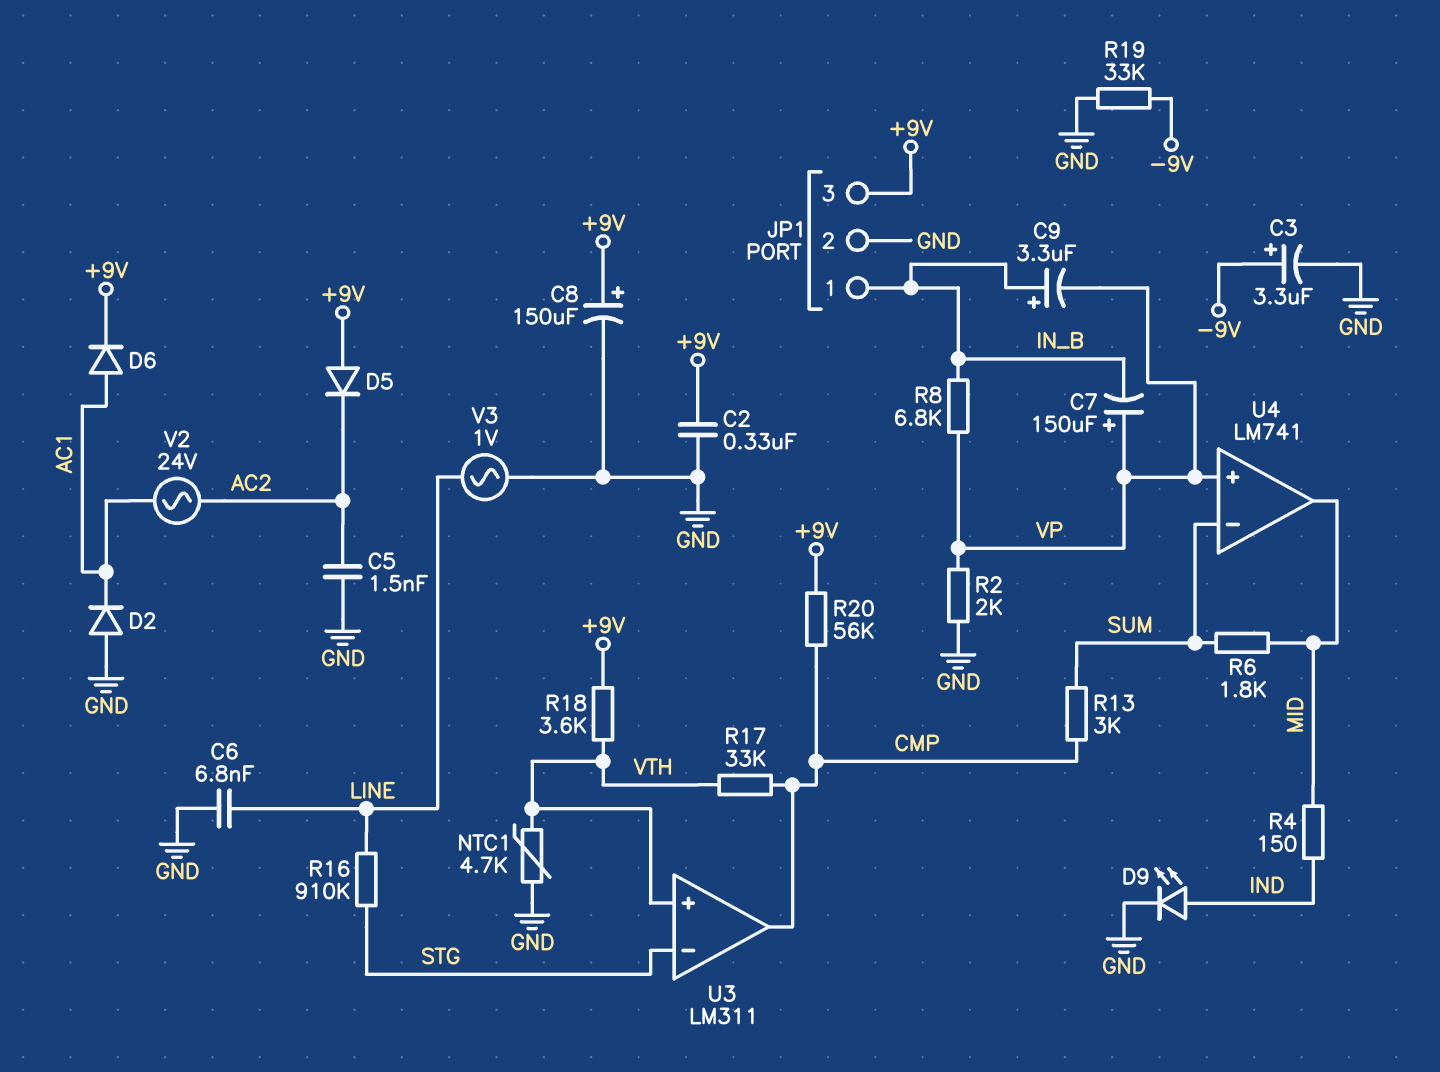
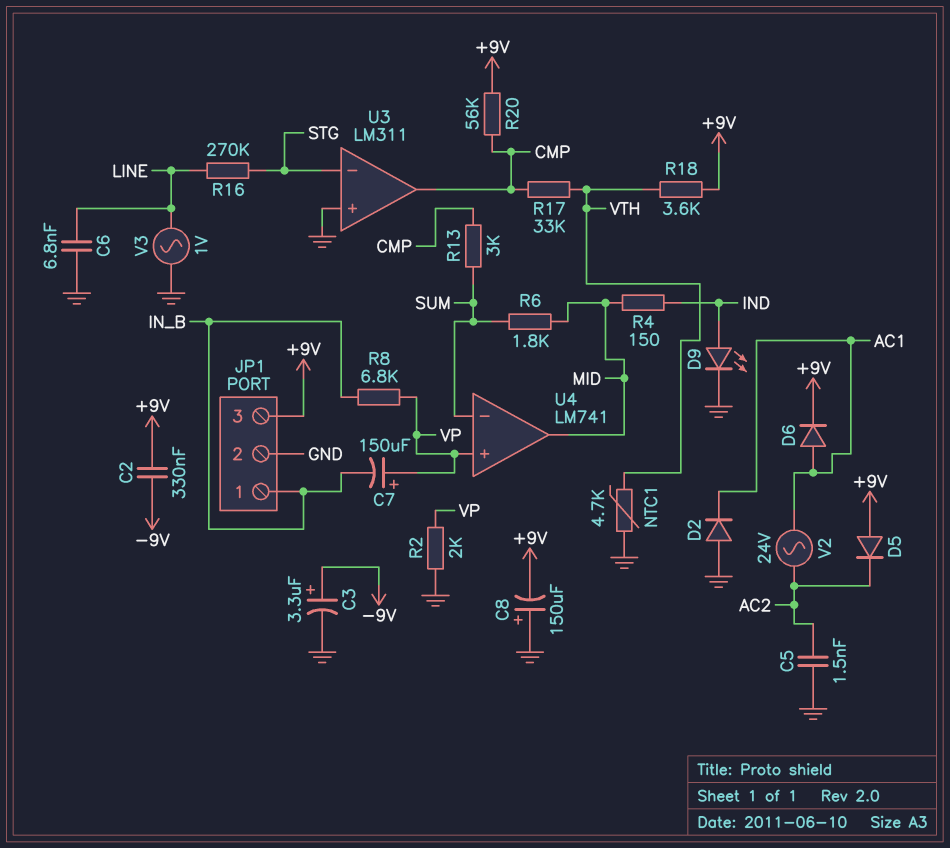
C2: 330nF (+9V, GND) -> 330nF (+9V, -9V)
C8: 150uF (plus +9V, minus GND) -> 150uF (plus GND, minus +9V)
C9: 3.3uF (plus IN_B, minus VP) -> none
R16: 910k (LINE, STG) -> 270k (LINE, STG)
R19: 33k (-9V, GND) -> none
U3 pin in+: VTH -> GND

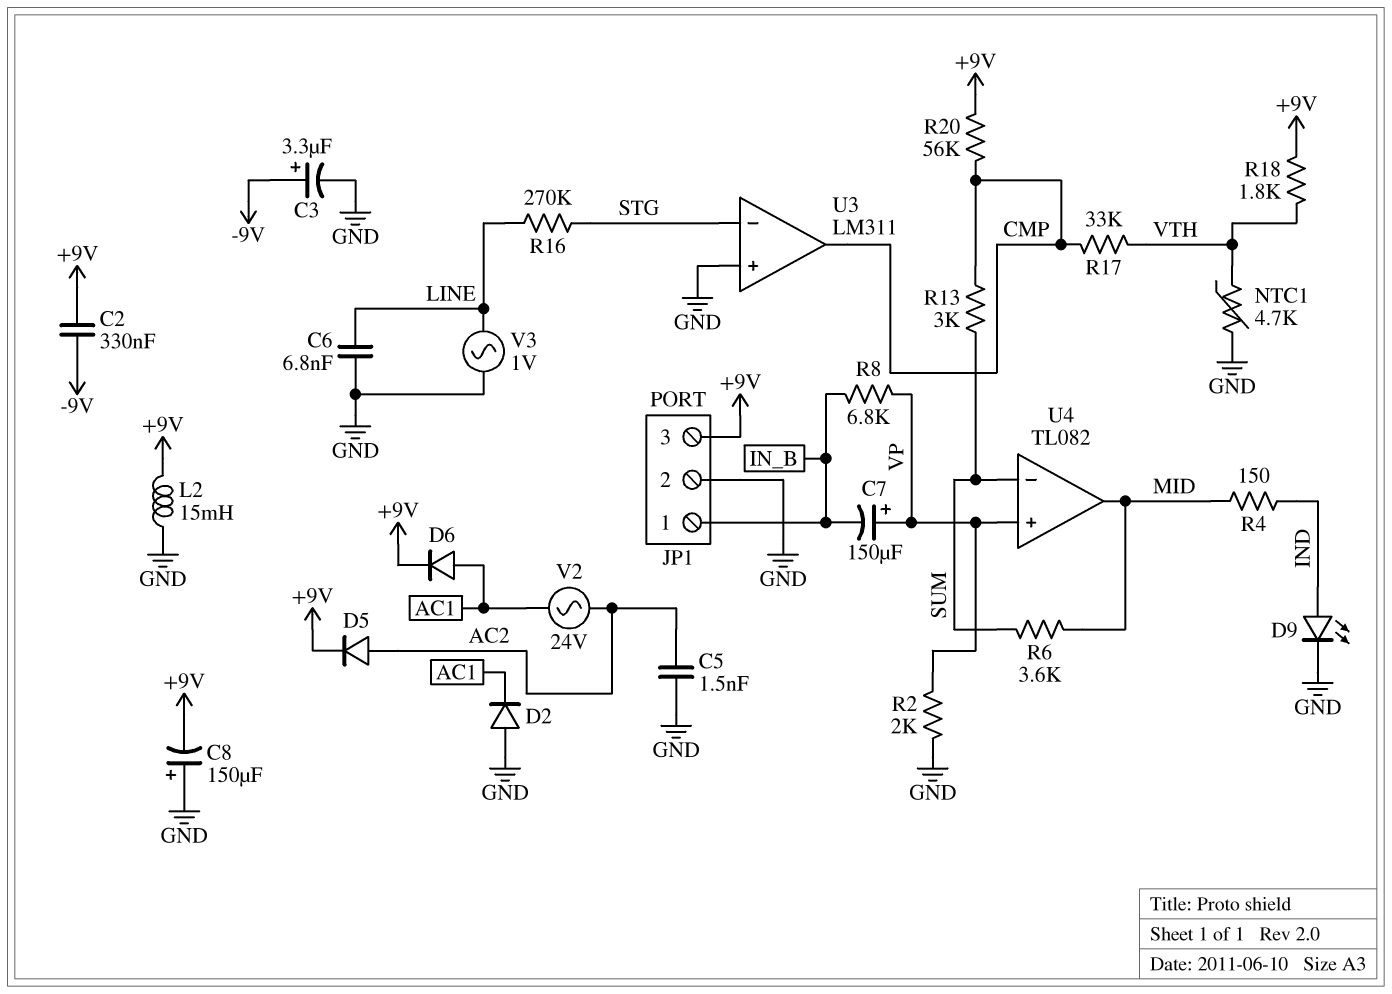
D5: diode (A +9V, K AC2) -> diode (A AC2, K +9V)
L2: none -> 15mH (+9V, GND)
R6: 1.8k (MID, SUM) -> 3.6k (MID, SUM)
R18: 3.6k (+9V, VTH) -> 1.8k (+9V, VTH)
U4: LM741 -> TL082

